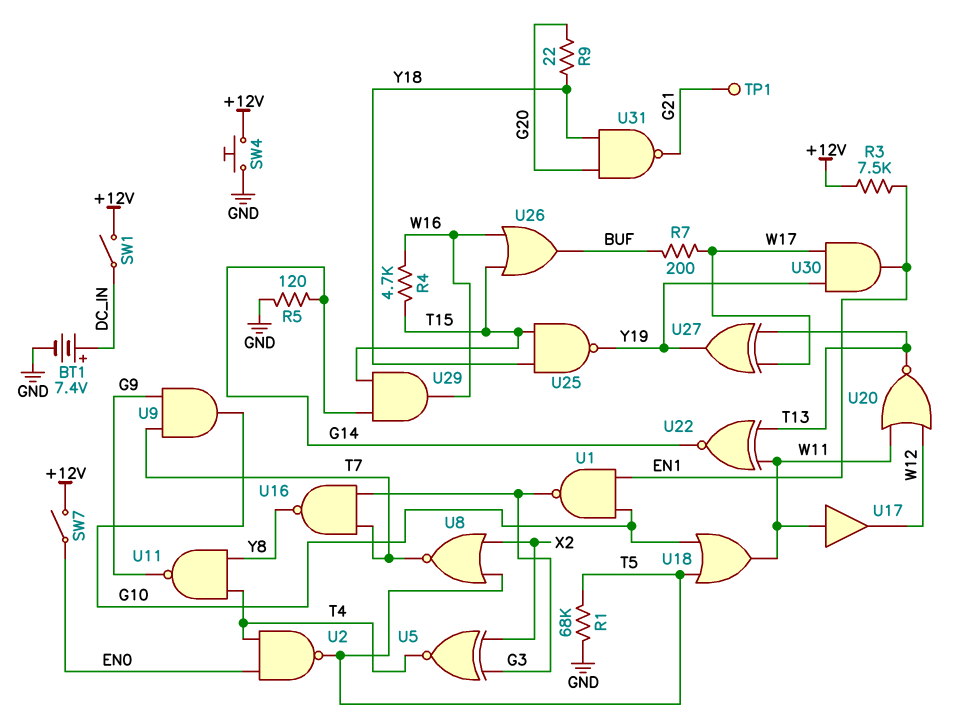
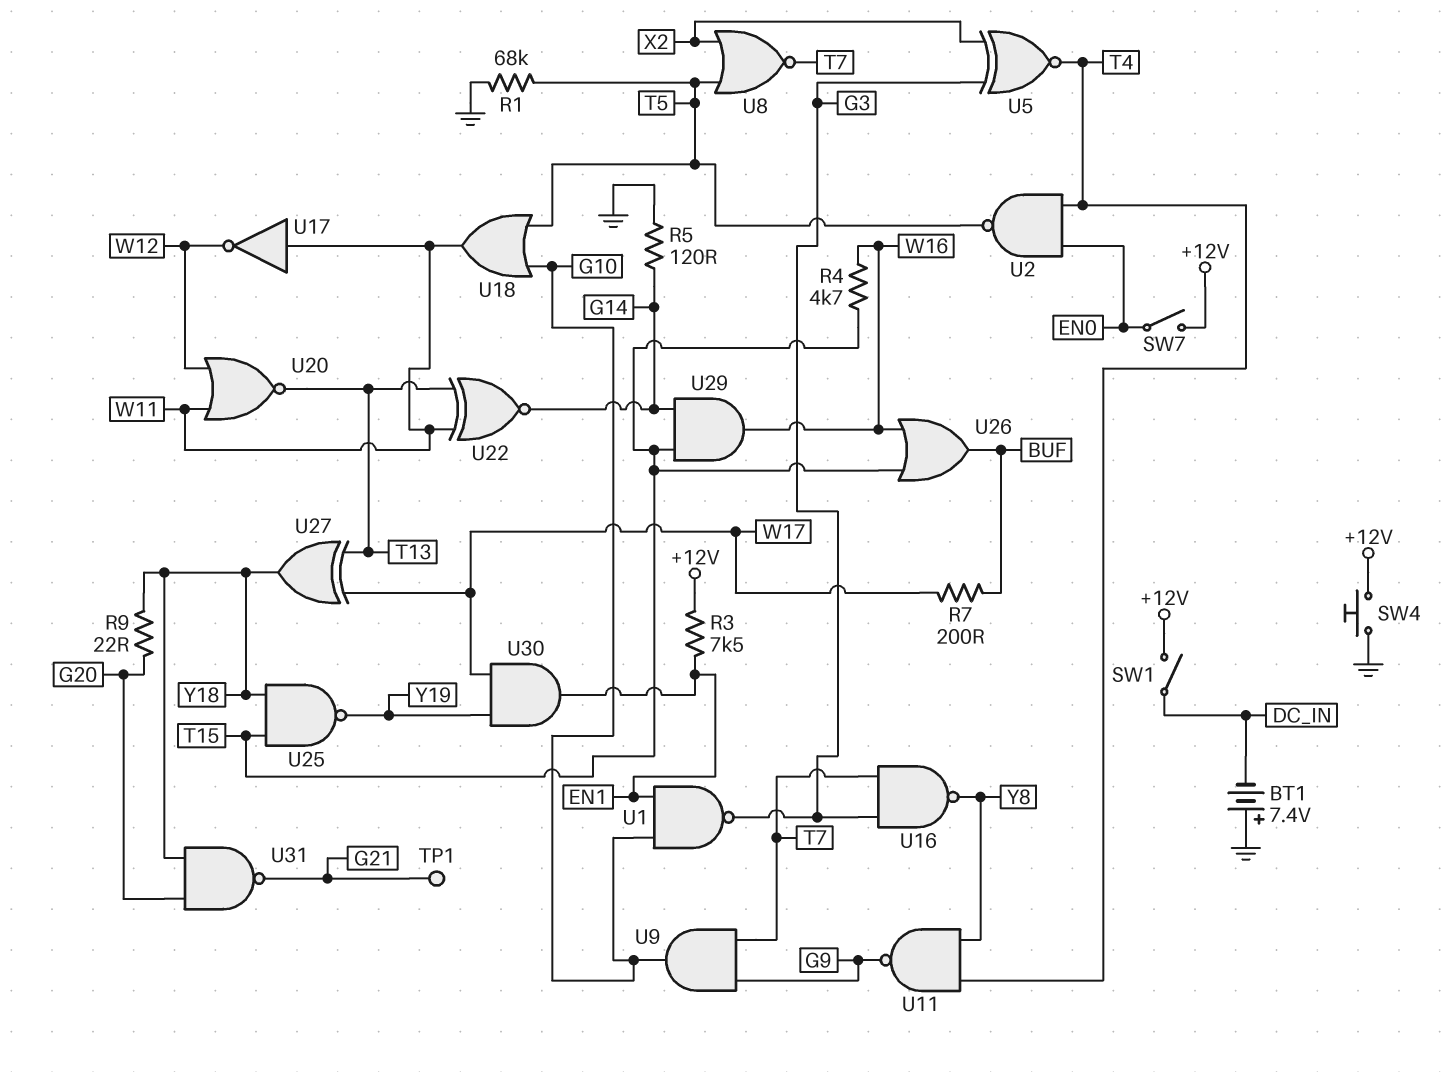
BT1: 7.4V (plus DC_IN, minus GND) -> 7.4V (plus GND, minus DC_IN)
U17: buffer (in W11, out W12) -> NOT (in W11, out W12)
U27: XOR (in T13, in W17, out Y19) -> XOR (in T13, in W17, out Y18)

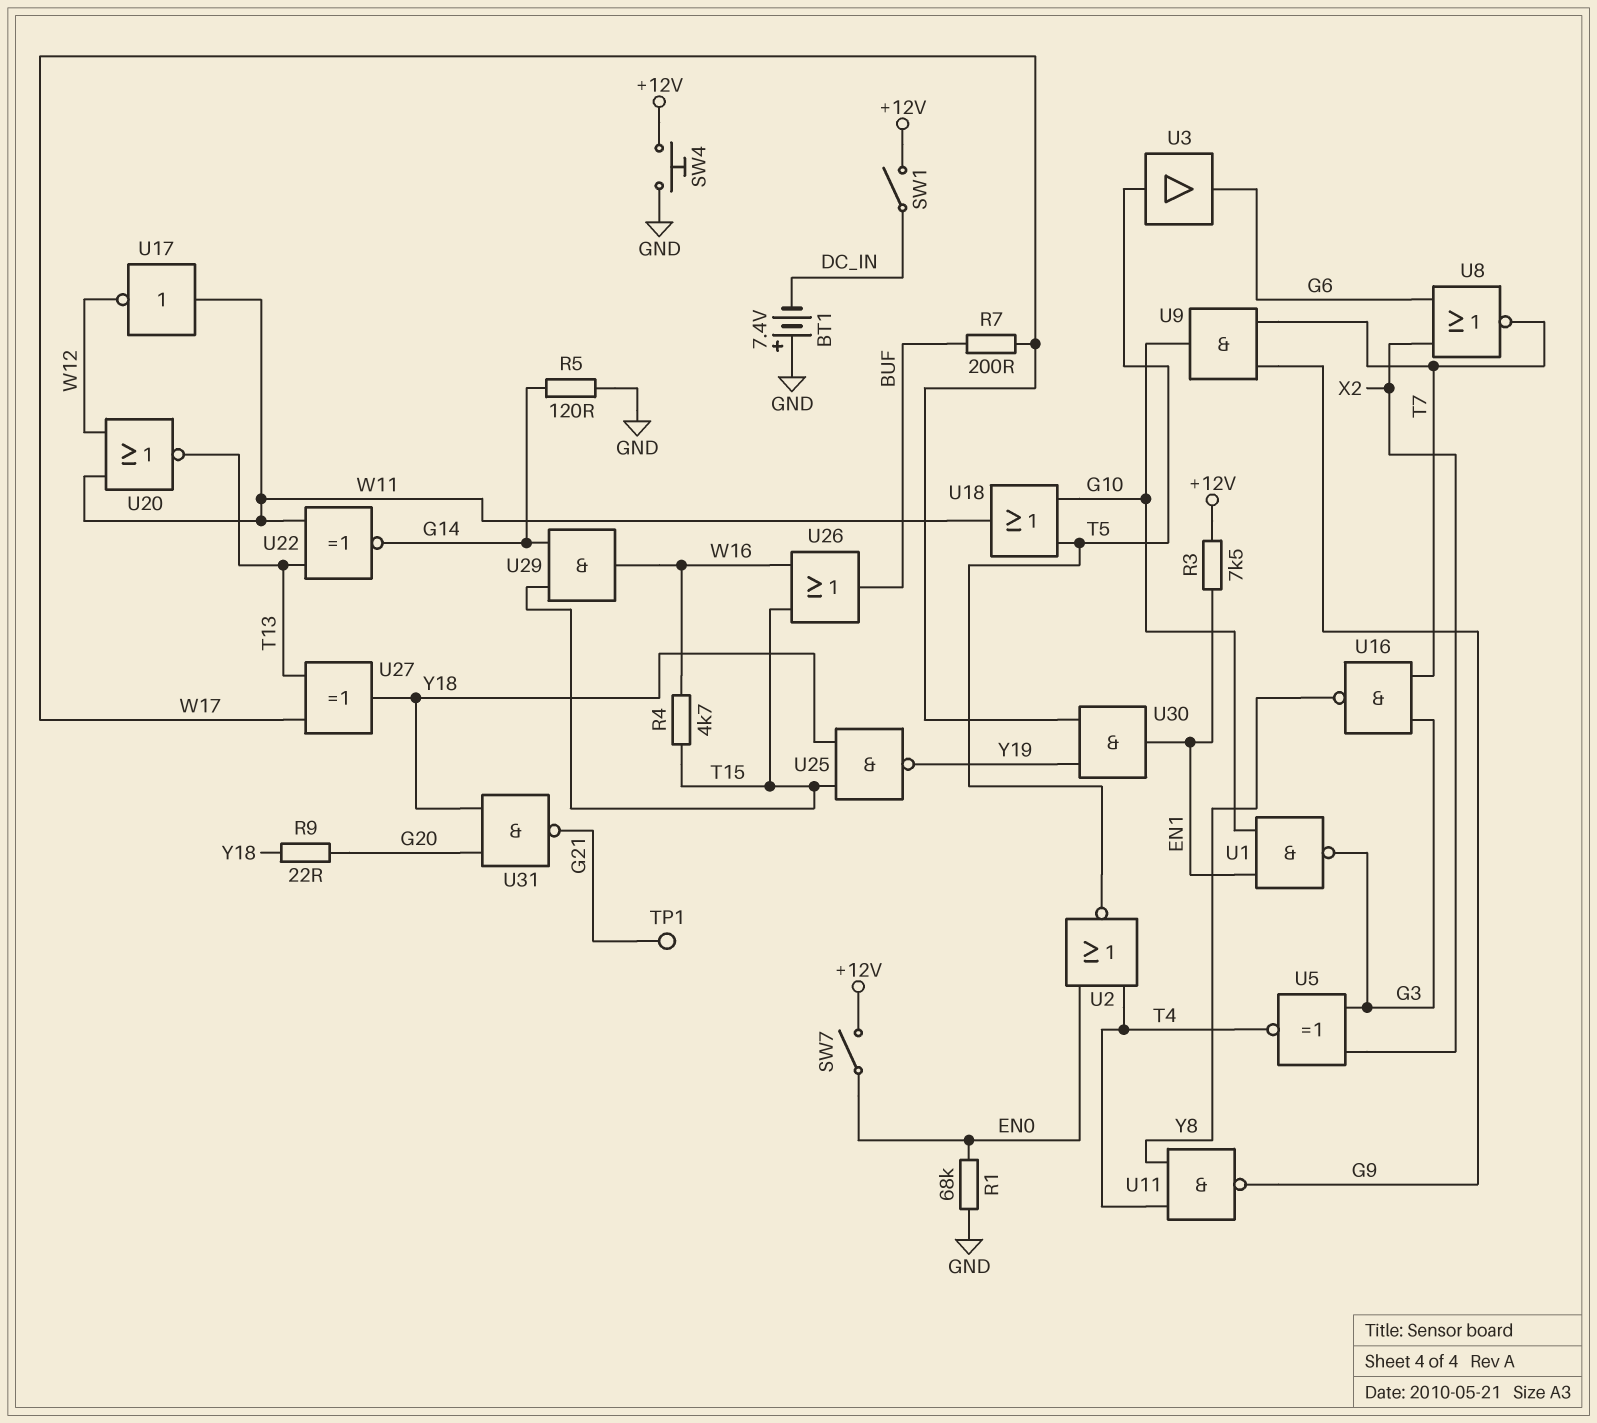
R1: 68k (GND, T5) -> 68k (EN0, GND)
U2: NAND (in EN0, in T4, out T5) -> NOR (in EN0, in T4, out T5)
U3: none -> buffer (in T5, out G6)
U8: NOR (in T5, in X2, out T7) -> NOR (in G6, in X2, out T7)

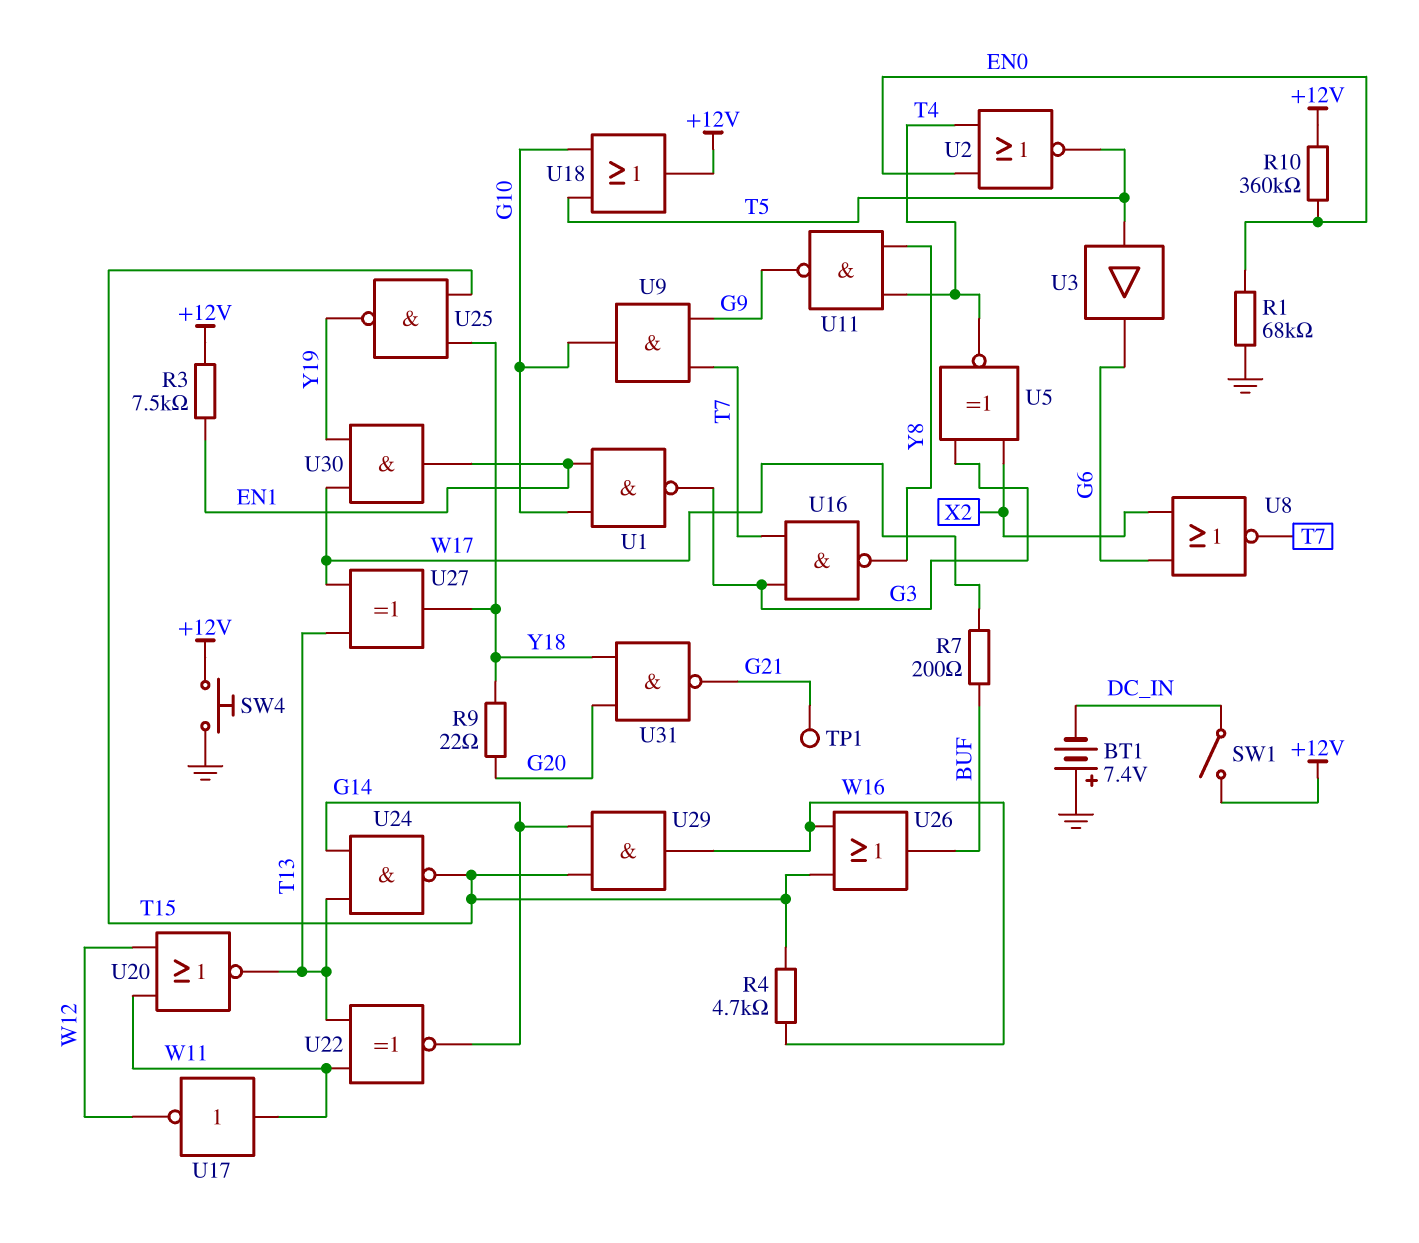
R5: 120 (G14, GND) -> none
R10: none -> 360k (+12V, EN0)
SW7: switch (+12V, EN0) -> none
U18: OR (in G10, in T5, out W11) -> OR (in G10, in T5, out +12V)
U24: none -> NAND (in G14, in T13, out T15)

